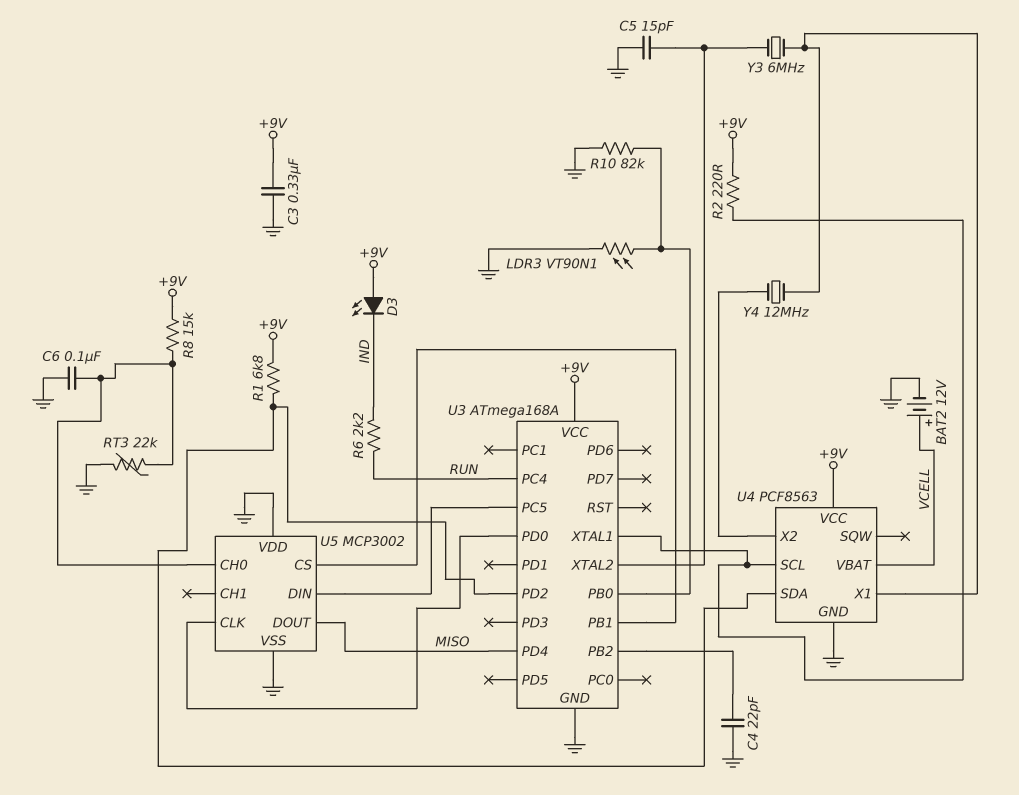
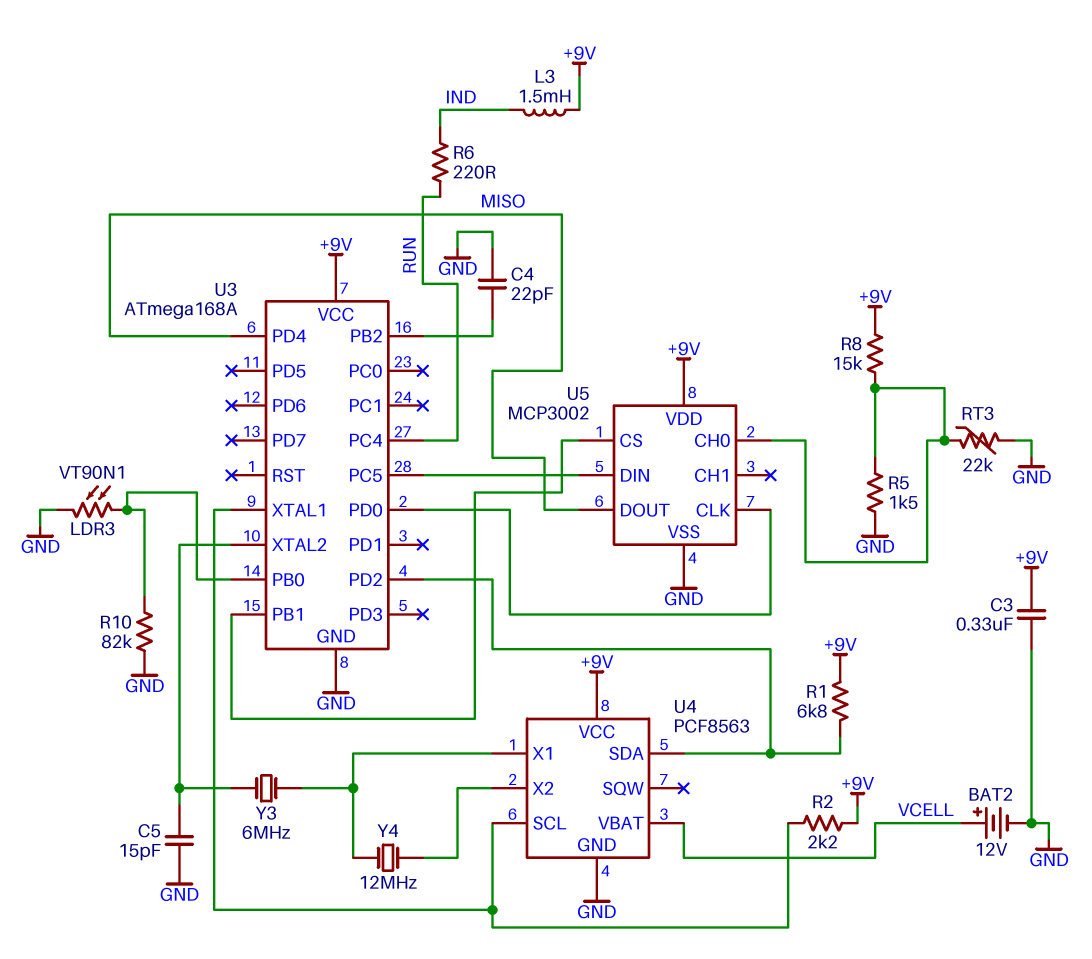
C6: 100nF (GND, U5/CH0) -> none
D3: LED (A +9V, K IND) -> none
L3: none -> 1.5mH (+9V, IND)
R2: 220 (+9V, U3/XTAL1) -> 2.2k (+9V, U3/XTAL1)
R5: none -> 1.5k (GND, U5/CH0)
R6: 2.2k (IND, RUN) -> 220 (IND, RUN)
U5 pin VDD: GND -> +9V

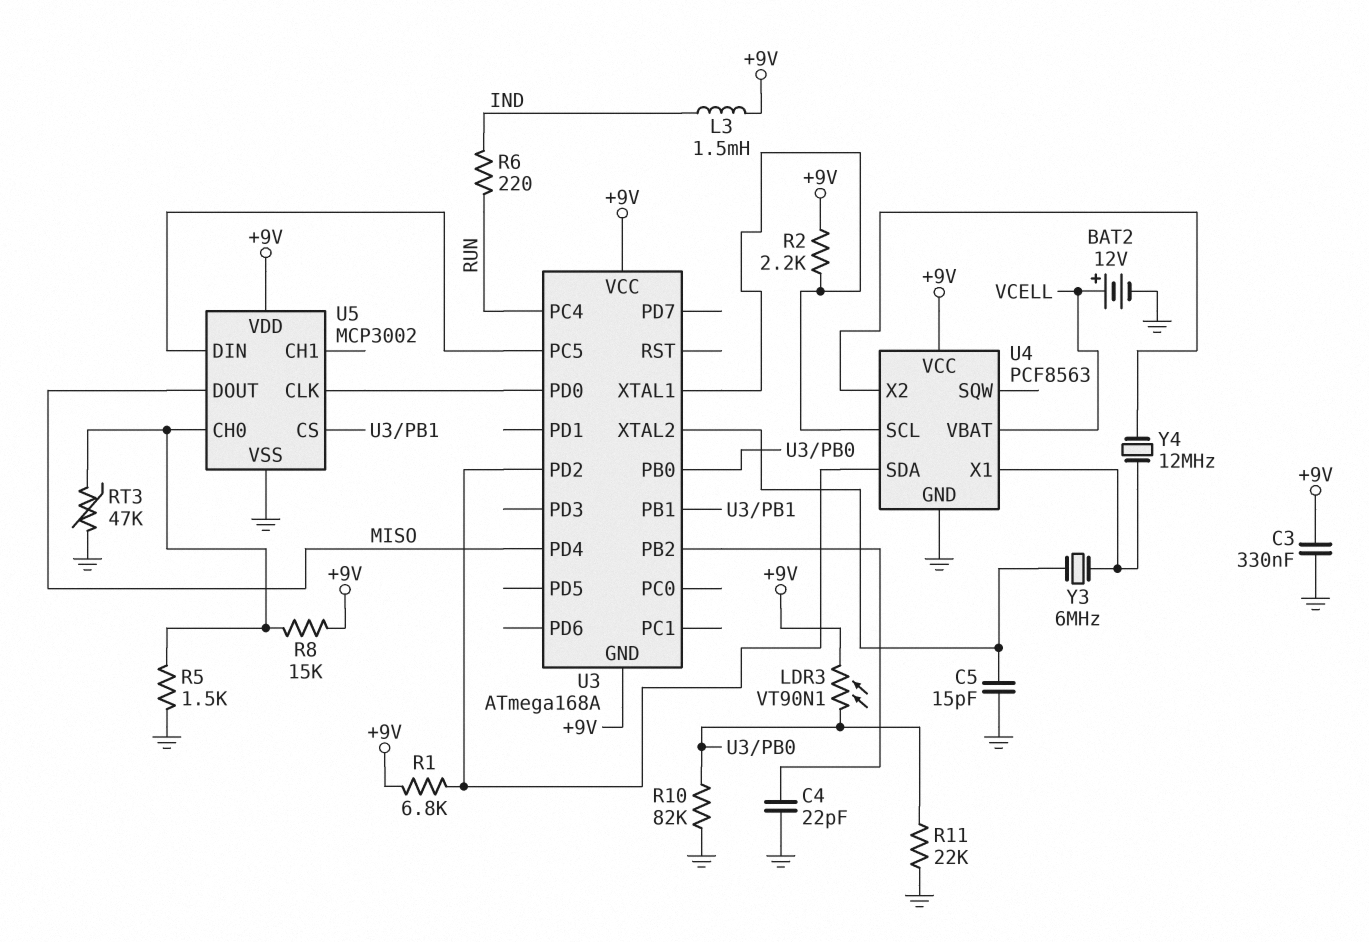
LDR3: VT90N1 (GND, U3/PB0) -> VT90N1 (+9V, U3/PB0)
R11: none -> 22k (GND, U3/PB0)
RT3: 22k (GND, U5/CH0) -> 47k (GND, U5/CH0)
U3 pin GND: GND -> +9V

